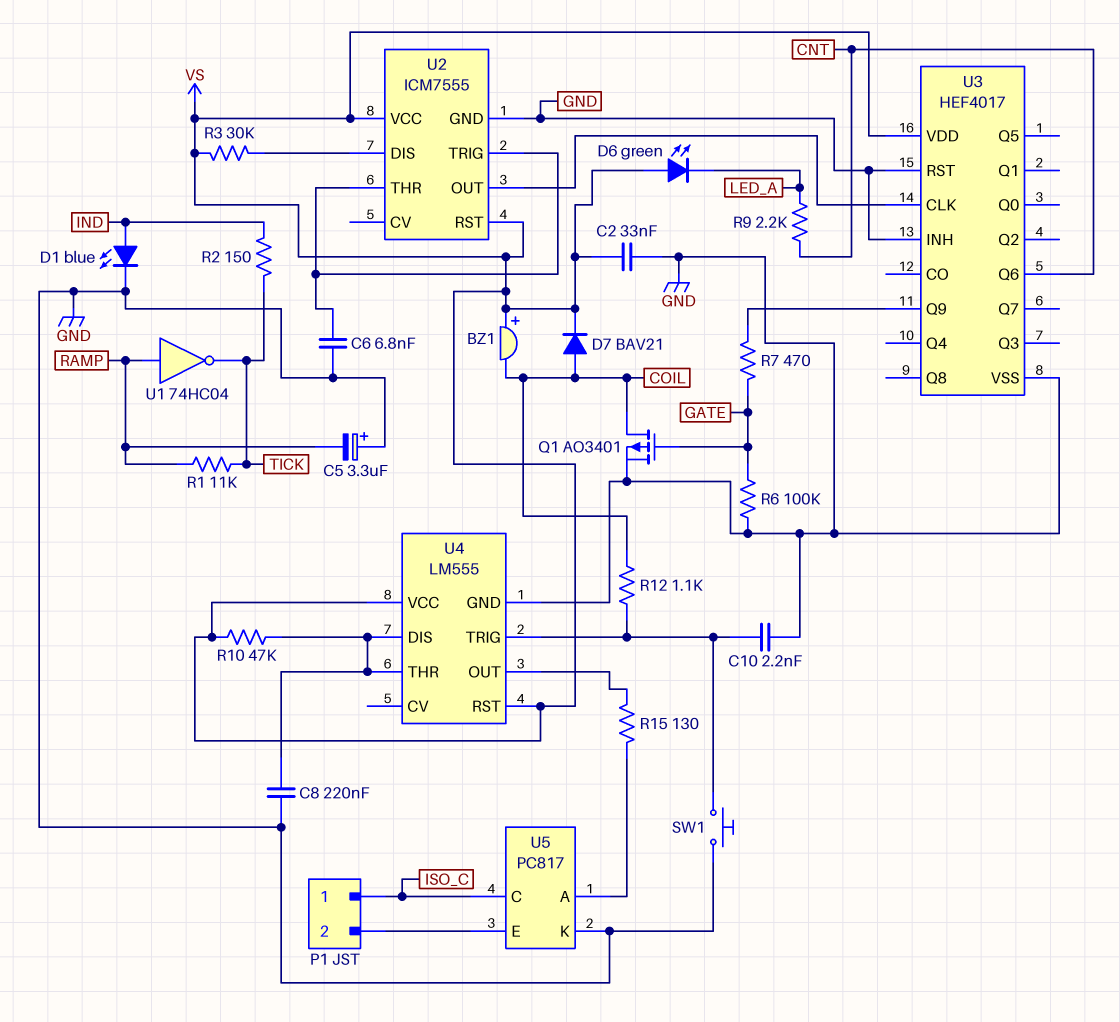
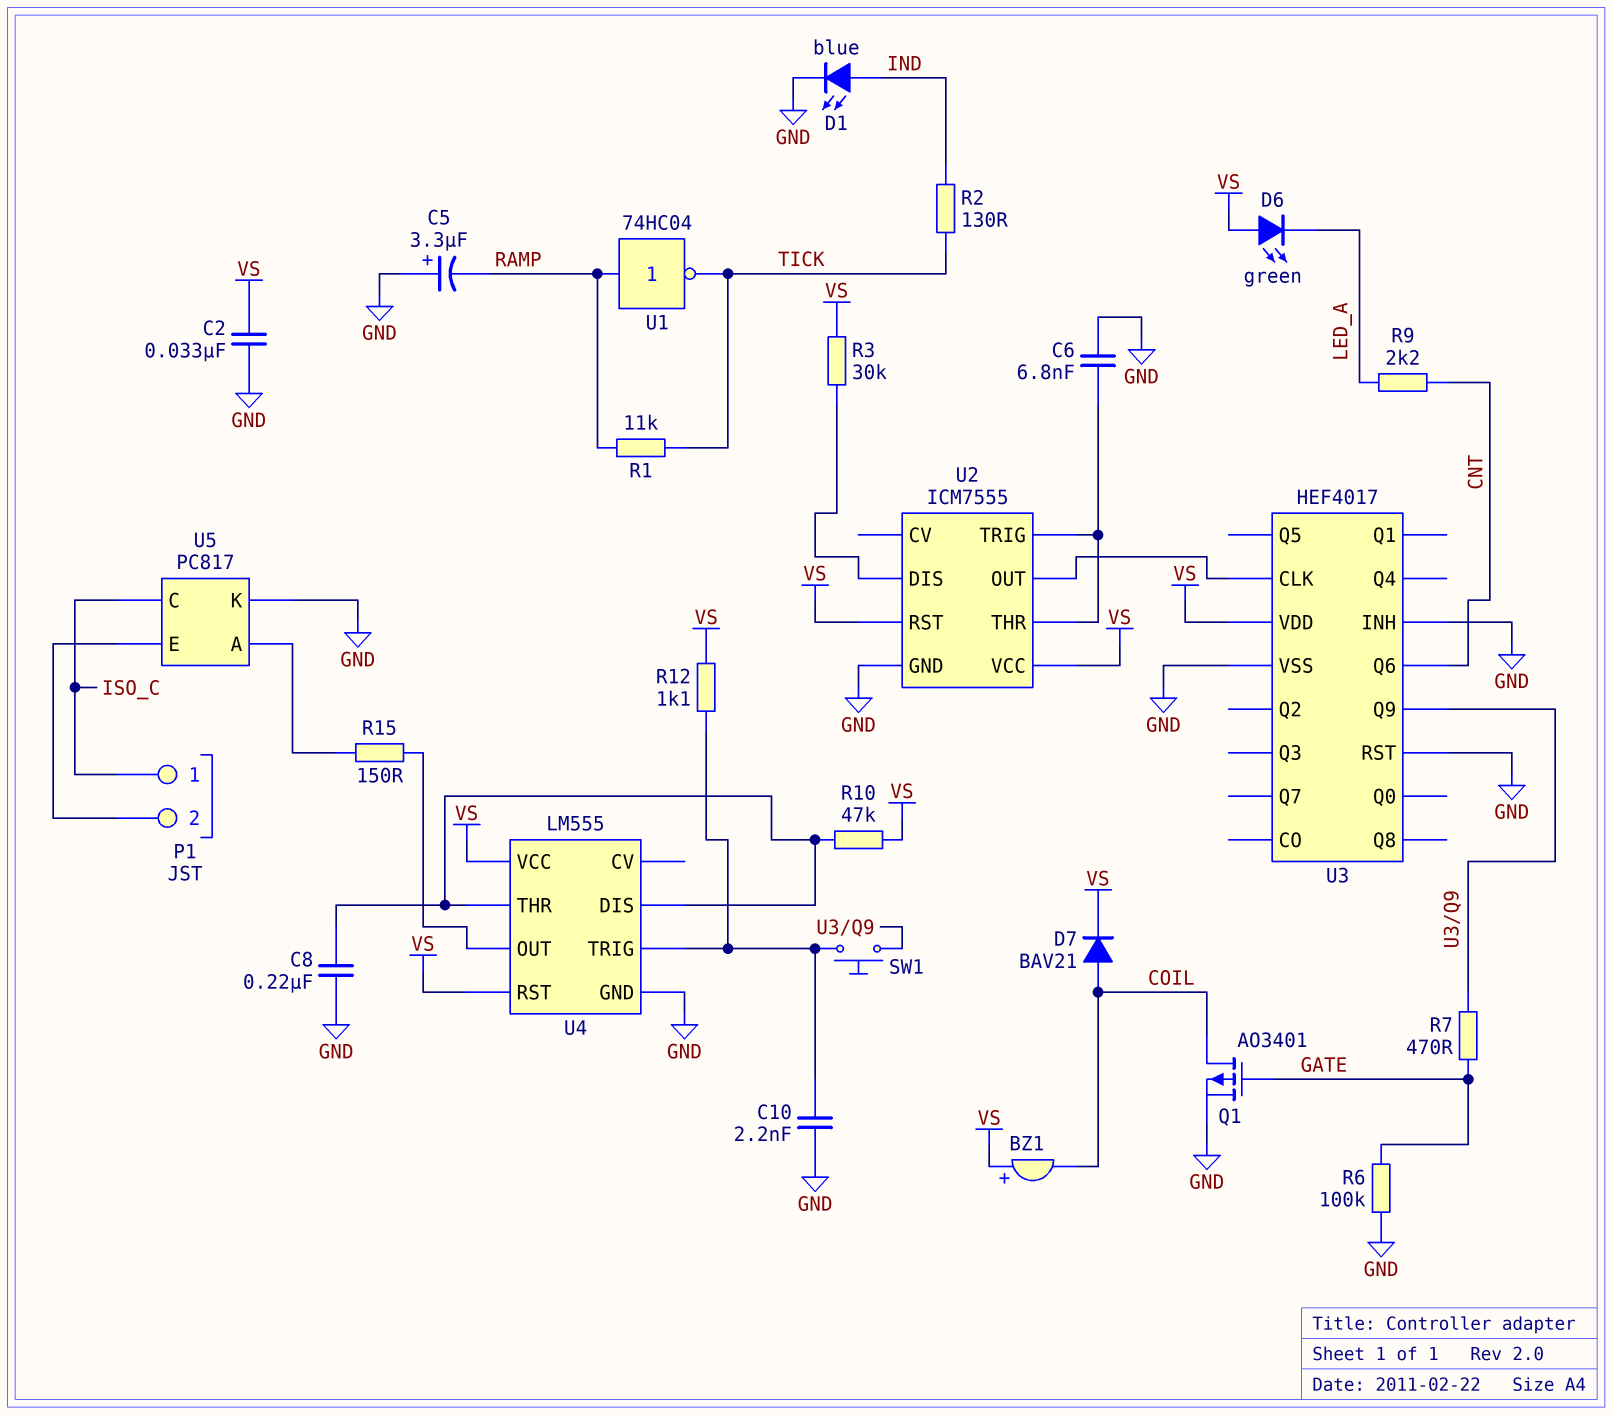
R2: 150 (IND, TICK) -> 130 (IND, TICK)
R12: 1.1k (COIL, U4/TRIG) -> 1.1k (U4/TRIG, VS)
R15: 130 (U4/OUT, U5/A) -> 150 (U4/OUT, U5/A)
SW1: button (GND, U4/TRIG) -> button (U3/Q9, U4/TRIG)

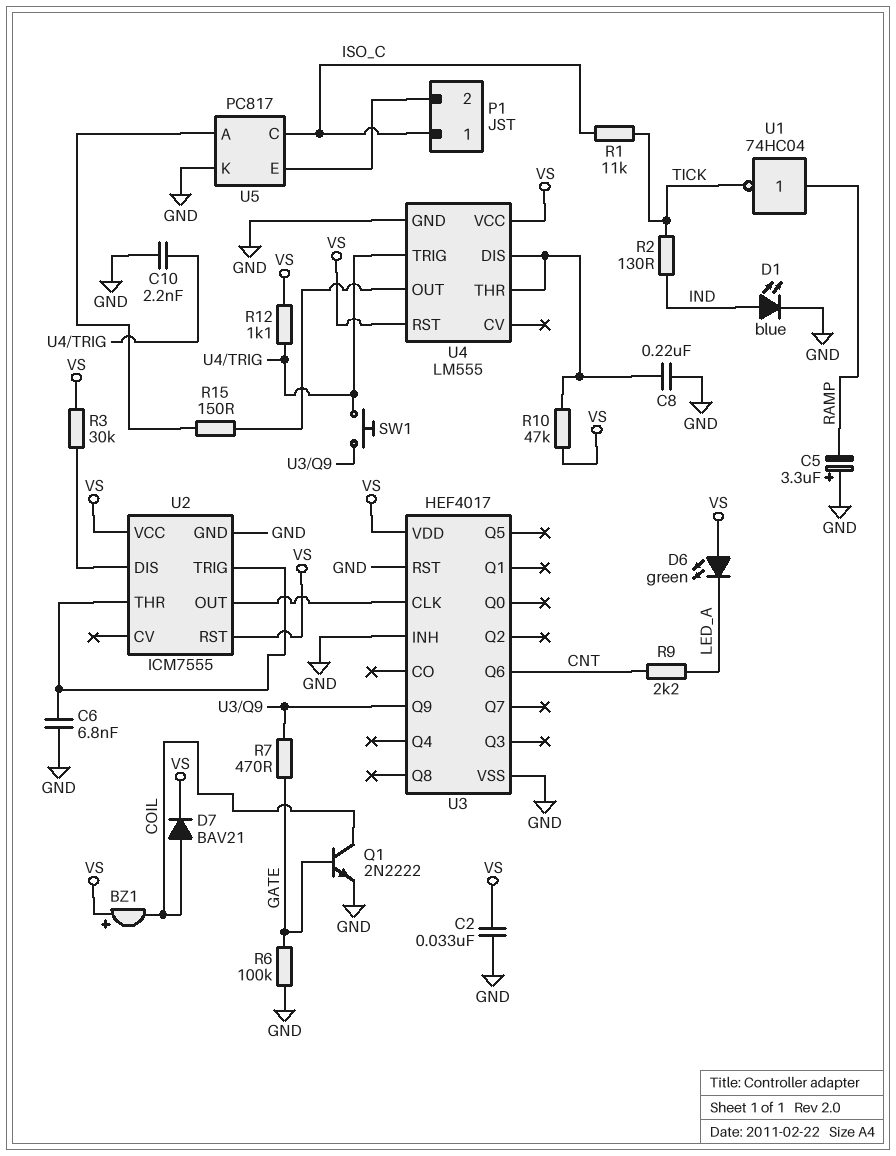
Q1: PMOS AO3401 (G GATE, D COIL, S GND) -> NPN 2N2222 (B GATE, C COIL, E GND)
R1: 11k (RAMP, TICK) -> 11k (ISO_C, TICK)

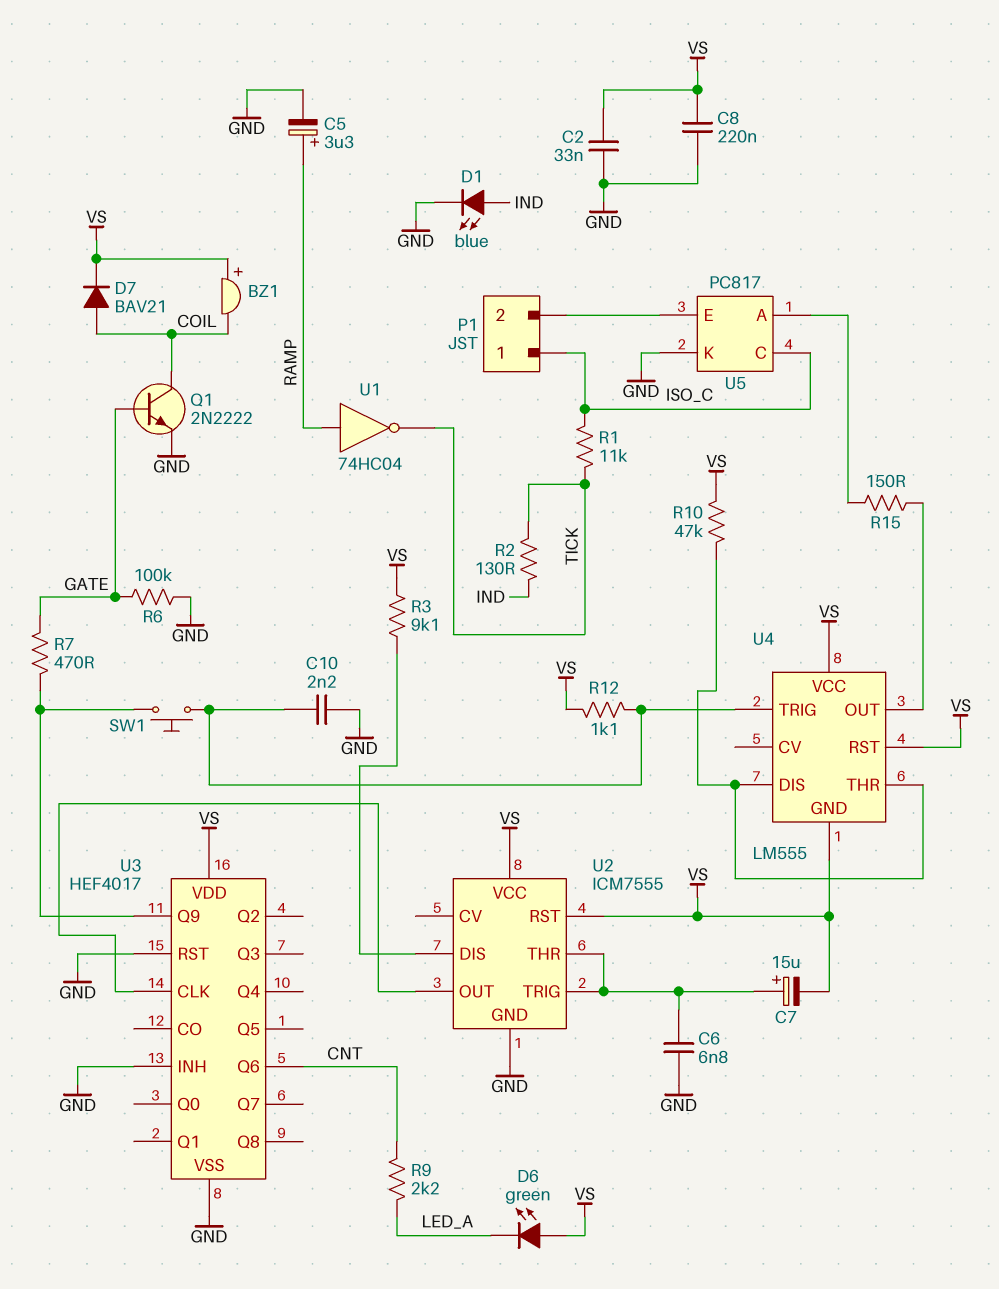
C5: 3.3uF (plus GND, minus RAMP) -> 3.3uF (plus RAMP, minus GND)
C7: none -> 15uF (plus U2/THR, minus VS)
C8: 220nF (GND, U4/DIS) -> 220nF (GND, VS)
R3: 30k (U2/DIS, VS) -> 9.1k (U2/DIS, VS)
U4 pin GND: GND -> VS

